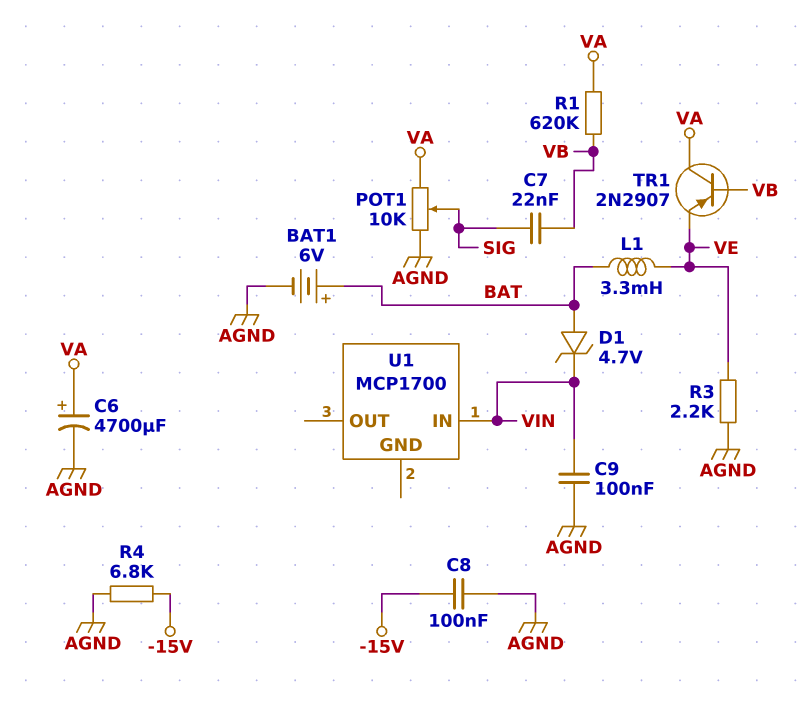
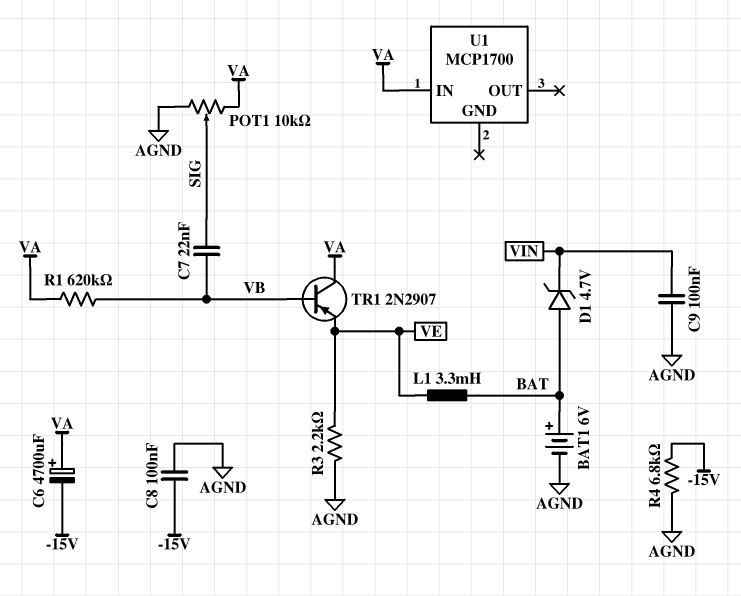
C6: 4700uF (plus VA, minus AGND) -> 4700uF (plus VA, minus -15V)
U1 pin IN: VIN -> VA

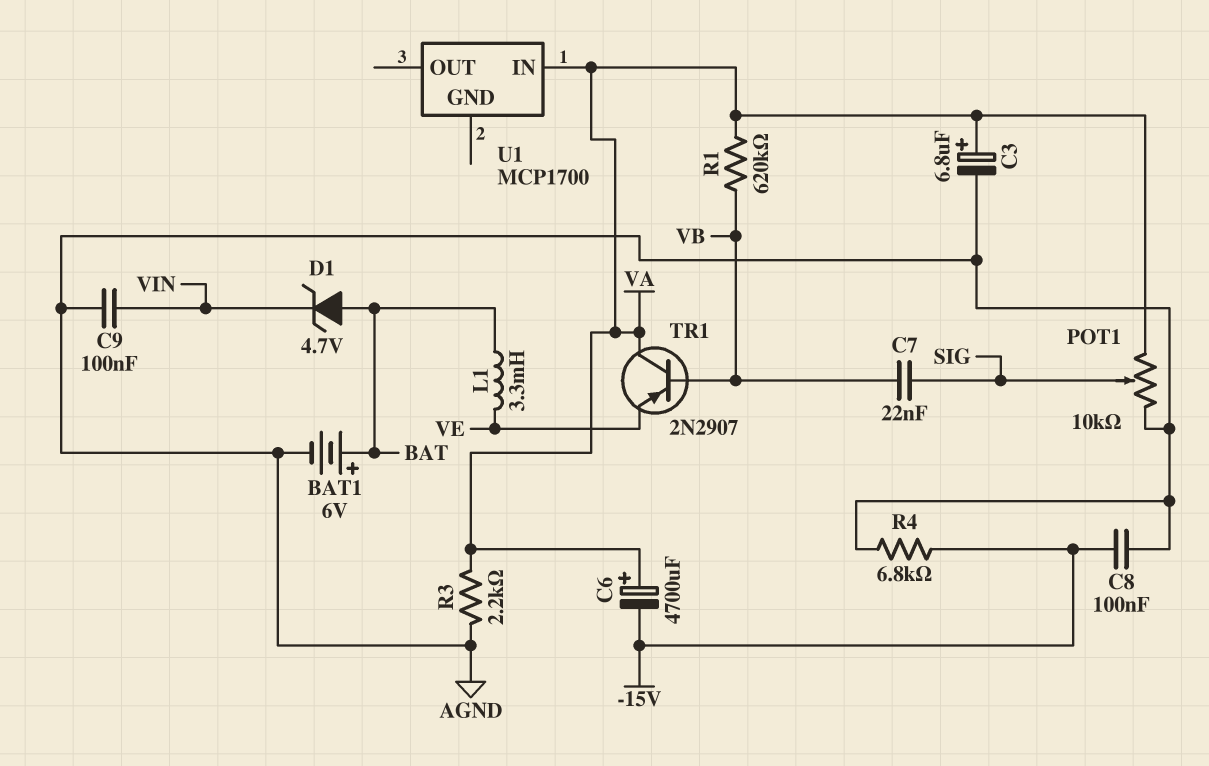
C3: none -> 6.8uF (plus VA, minus AGND)
R3: 2.2k (AGND, VE) -> 2.2k (AGND, VA)

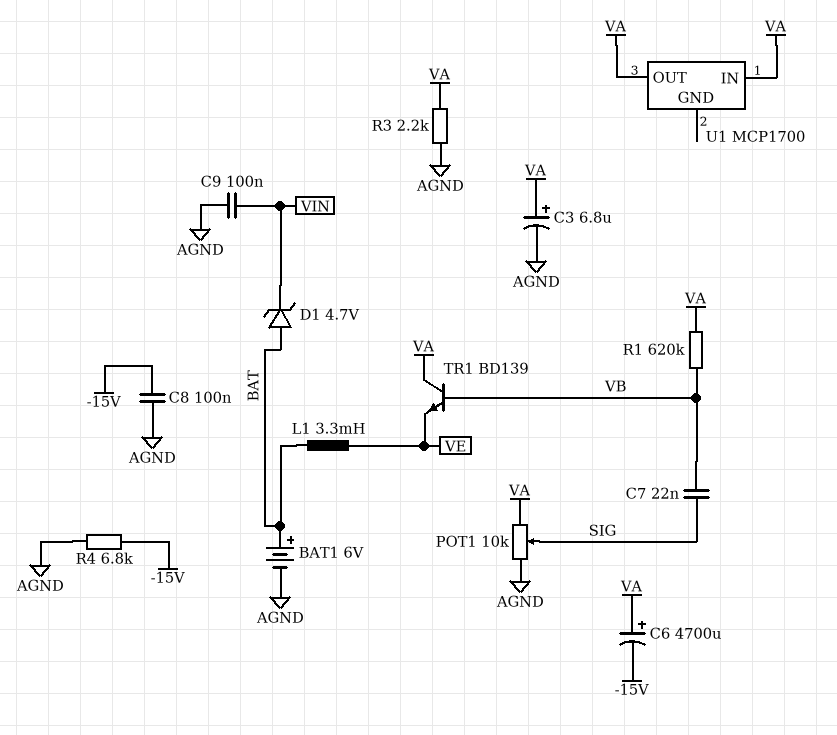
TR1: PNP 2N2907 (B VB, C VA, E VE) -> NPN BD139 (B VB, C VA, E VE)
U1 pin OUT: none -> VA

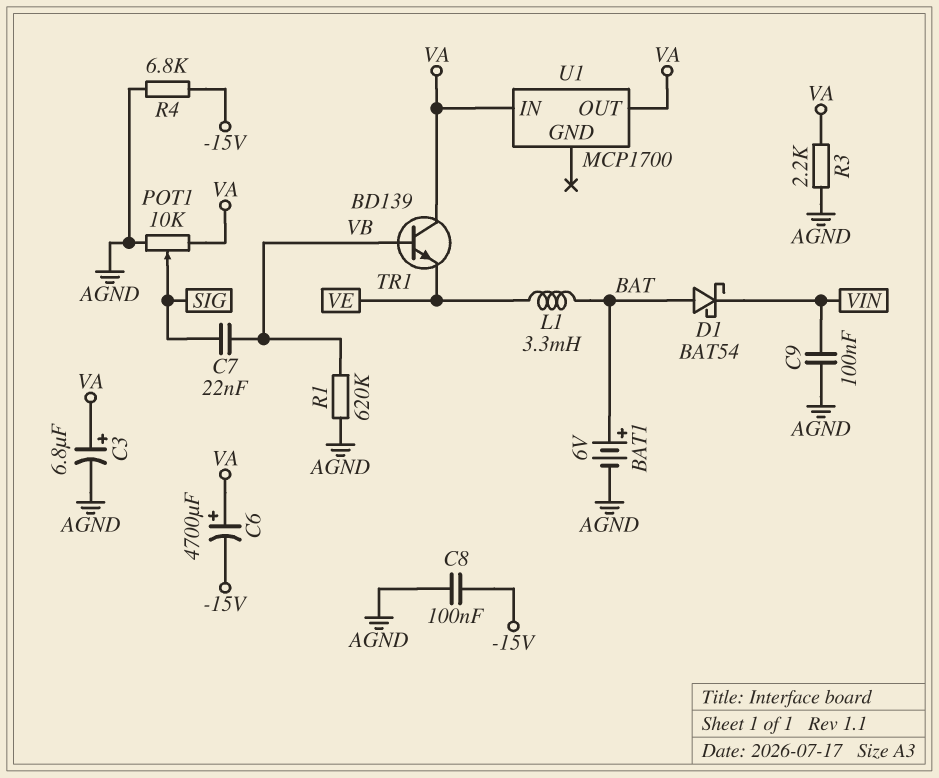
D1: zener 4.7V (A BAT, K VIN) -> schottky BAT54 (A BAT, K VIN)
R1: 620k (VA, VB) -> 620k (AGND, VB)

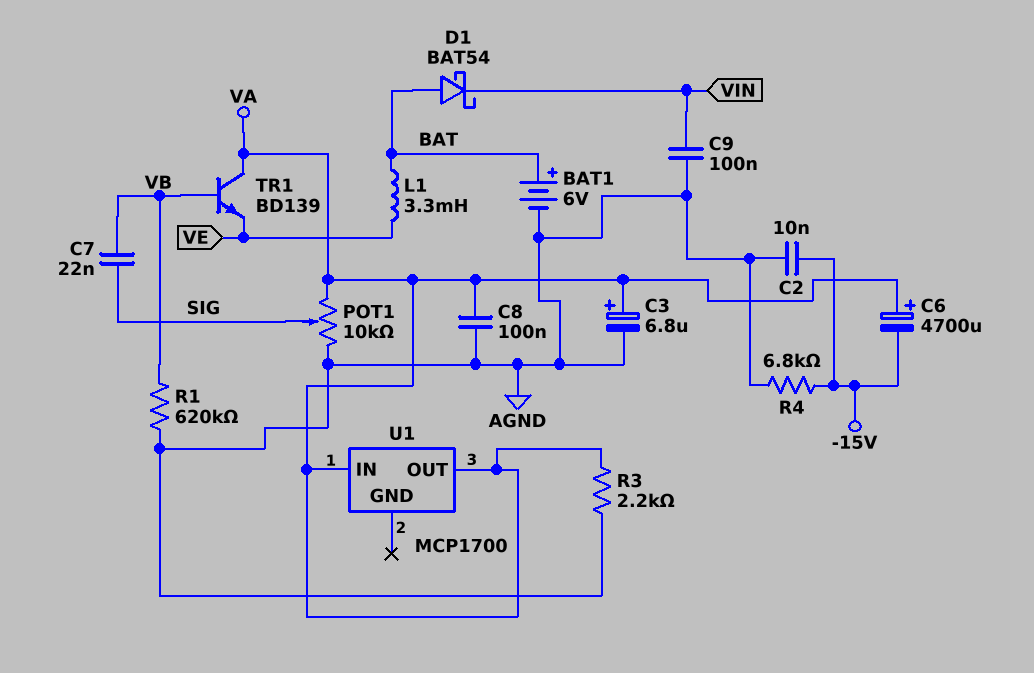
C2: none -> 10nF (-15V, AGND)
C8: 100nF (-15V, AGND) -> 100nF (AGND, VA)

